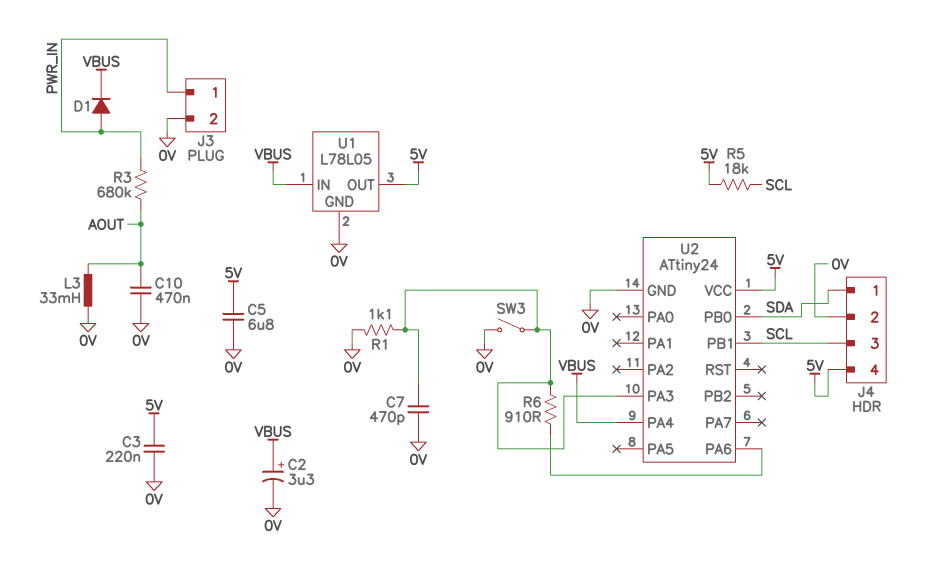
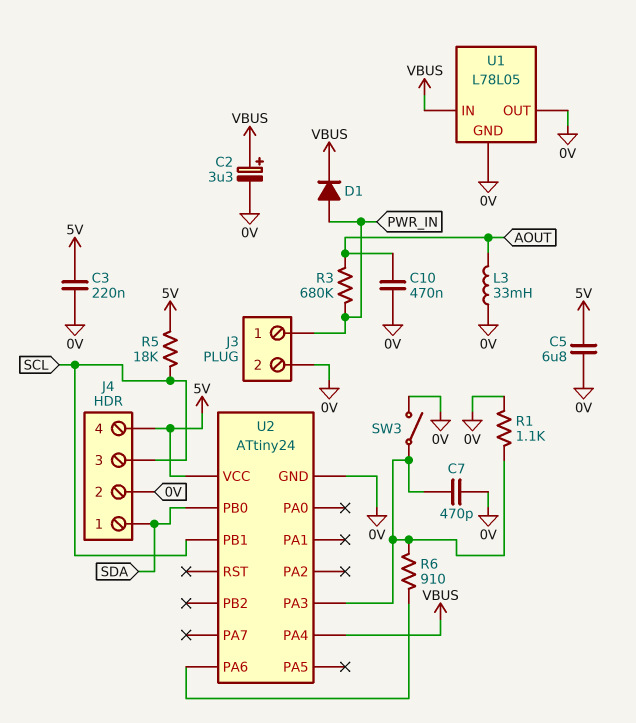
U1 pin OUT: 5V -> 0V

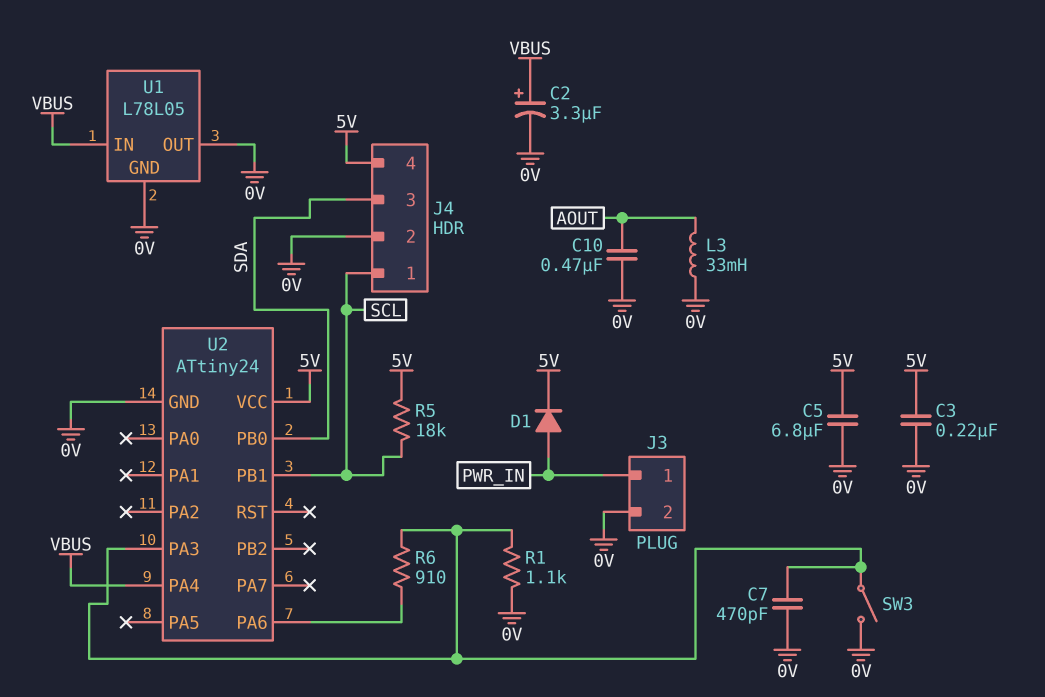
D1: diode (A PWR_IN, K VBUS) -> diode (A PWR_IN, K 5V)
J4 pin 1: SDA -> SCL
J4 pin 3: SCL -> SDA
R3: 680k (AOUT, PWR_IN) -> none

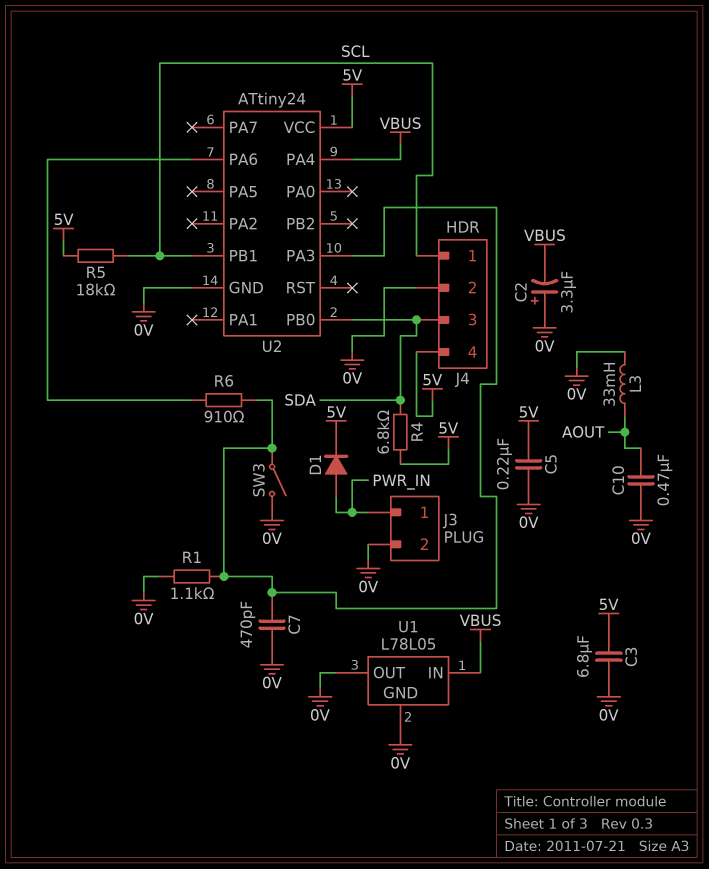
C2: 3.3uF (plus VBUS, minus 0V) -> 3.3uF (plus 0V, minus VBUS)
C3: 220nF (0V, 5V) -> 6.8uF (0V, 5V)
C5: 6.8uF (0V, 5V) -> 220nF (0V, 5V)
R4: none -> 6.8k (5V, SDA)

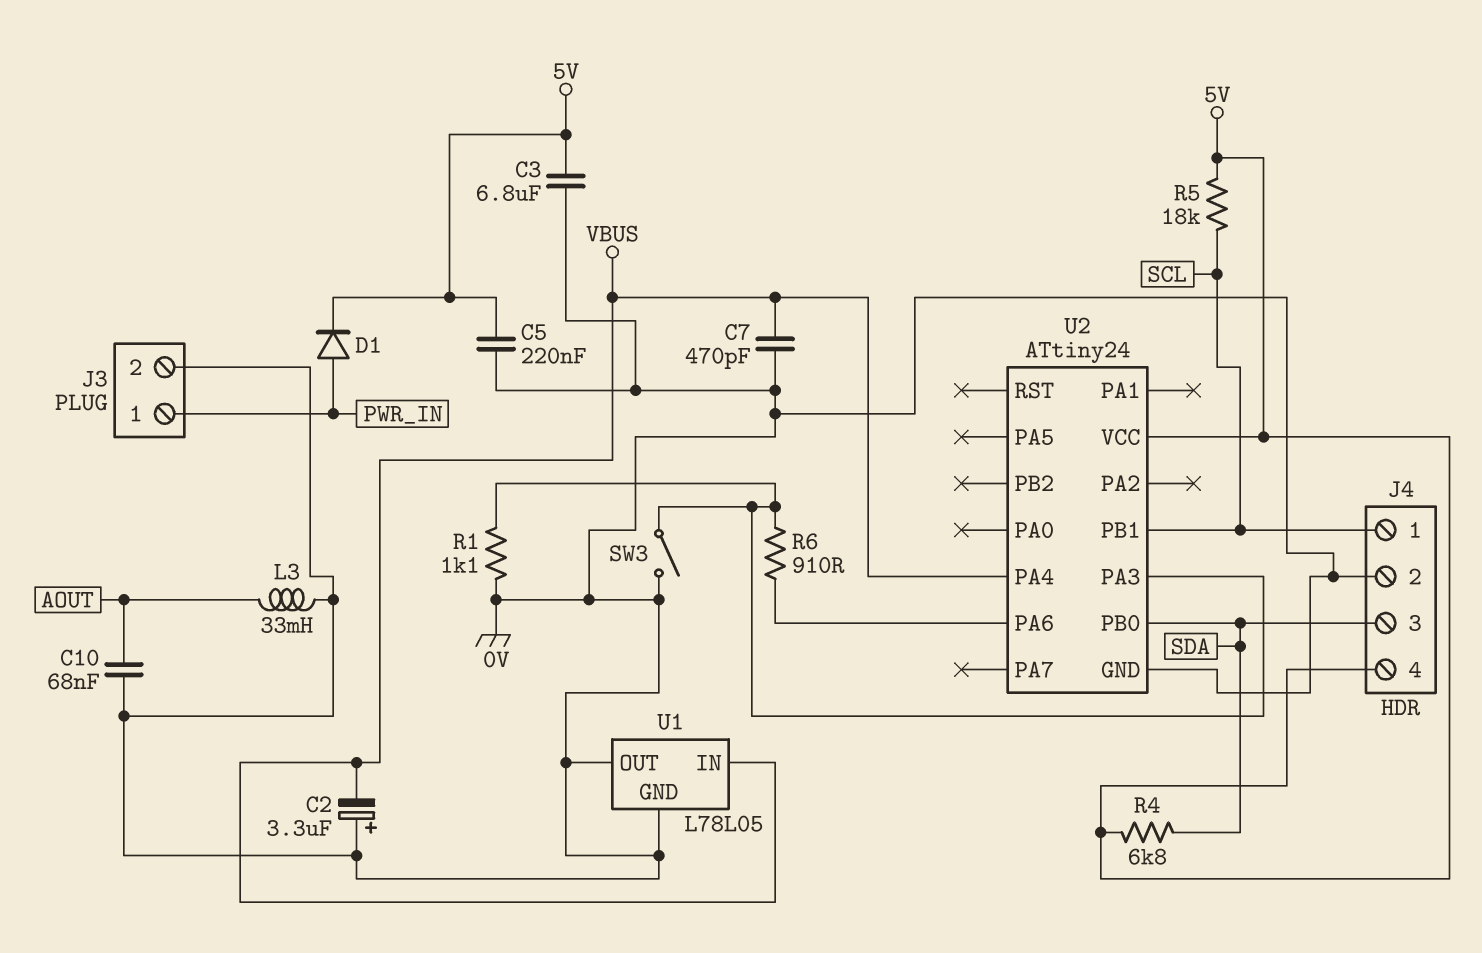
C7: 470pF (0V, U2/PA3) -> 470pF (0V, VBUS)
C10: 470nF (0V, AOUT) -> 68nF (0V, AOUT)

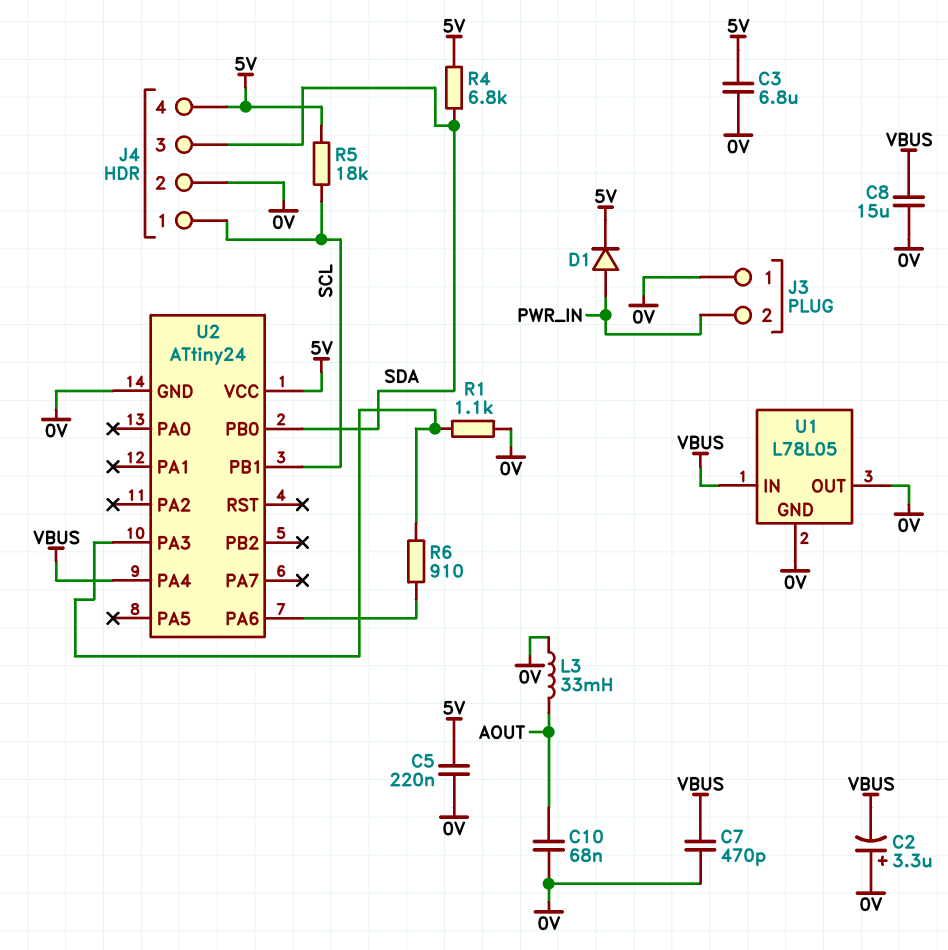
C8: none -> 15uF (0V, VBUS)
J3 pin 1: PWR_IN -> 0V
J3 pin 2: 0V -> PWR_IN
SW3: switch (0V, U2/PA3) -> none

